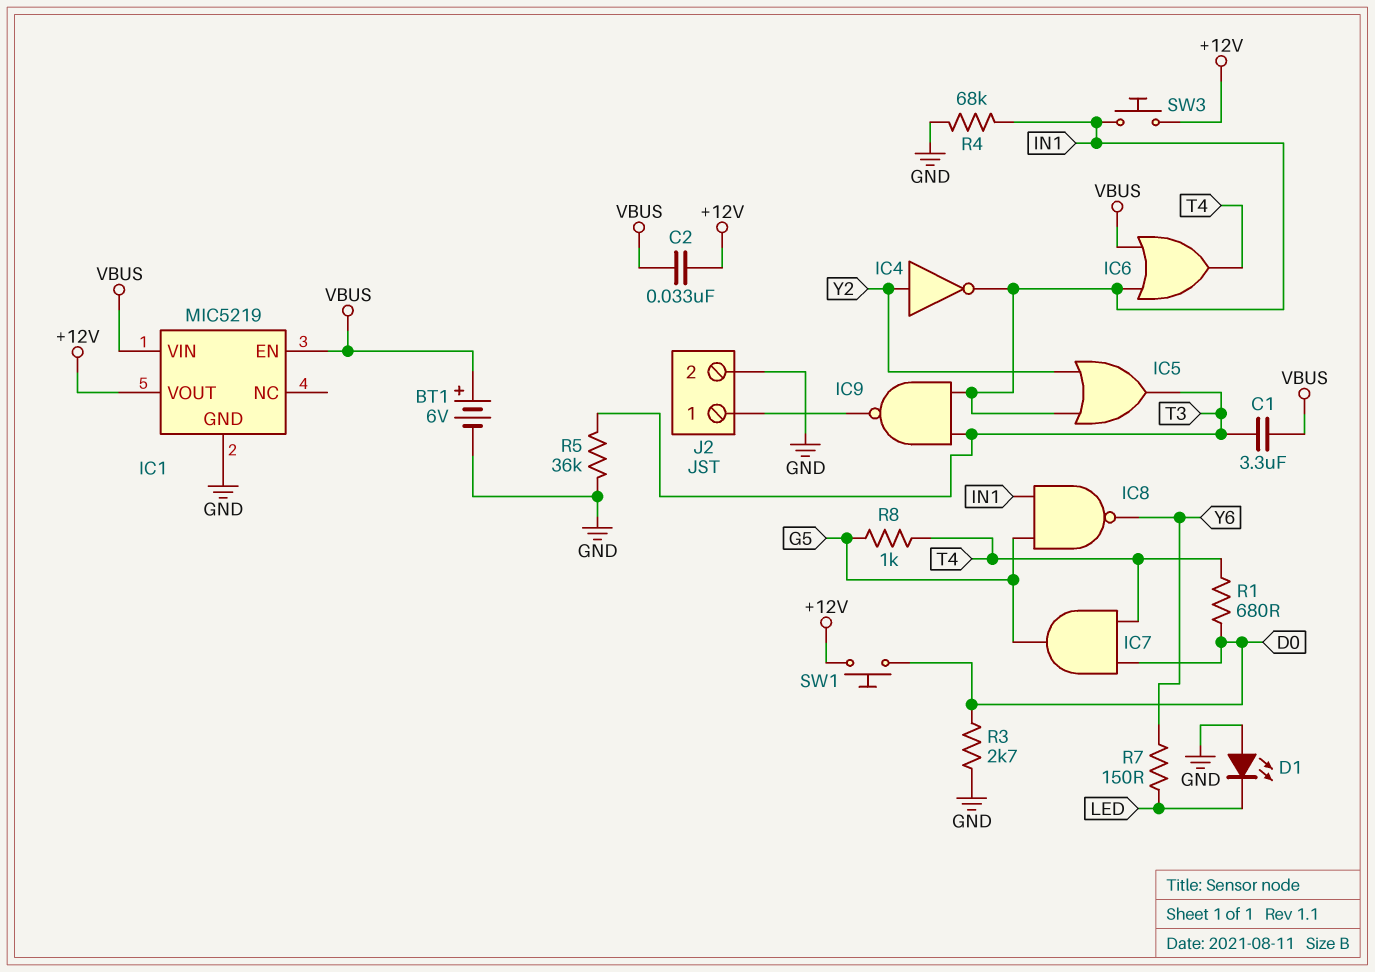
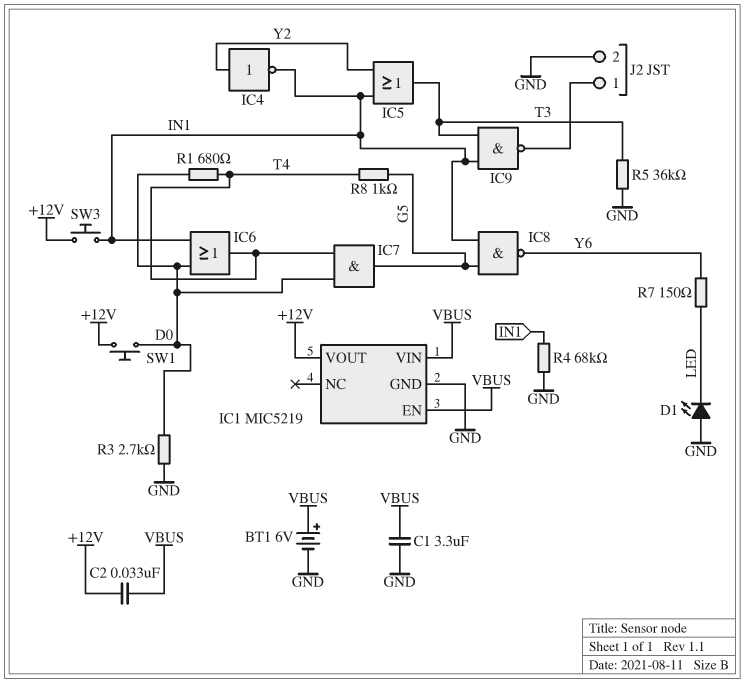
C1: 3.3uF (T3, VBUS) -> 3.3uF (GND, VBUS)
IC6: OR (in IN1, in VBUS, out T4) -> OR (in D0, in IN1, out T4)

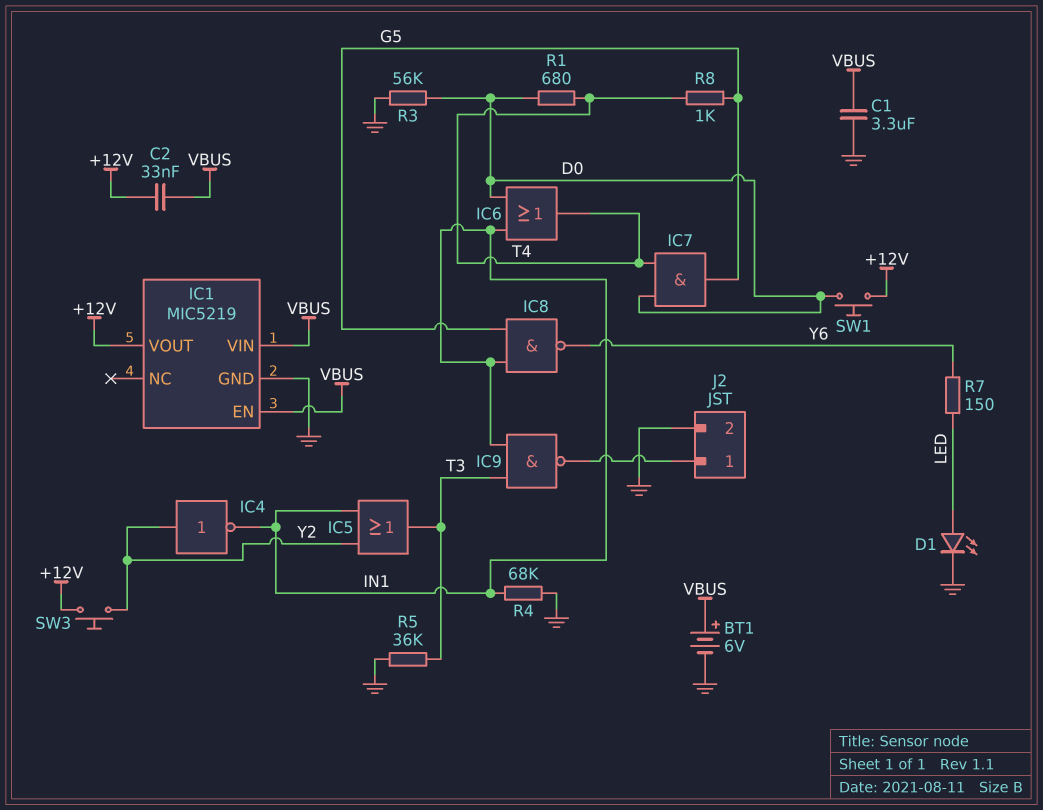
D1: LED (A GND, K LED) -> LED (A LED, K GND)
R3: 2.7k (D0, GND) -> 56k (D0, GND)
SW3: button (+12V, IN1) -> button (+12V, Y2)

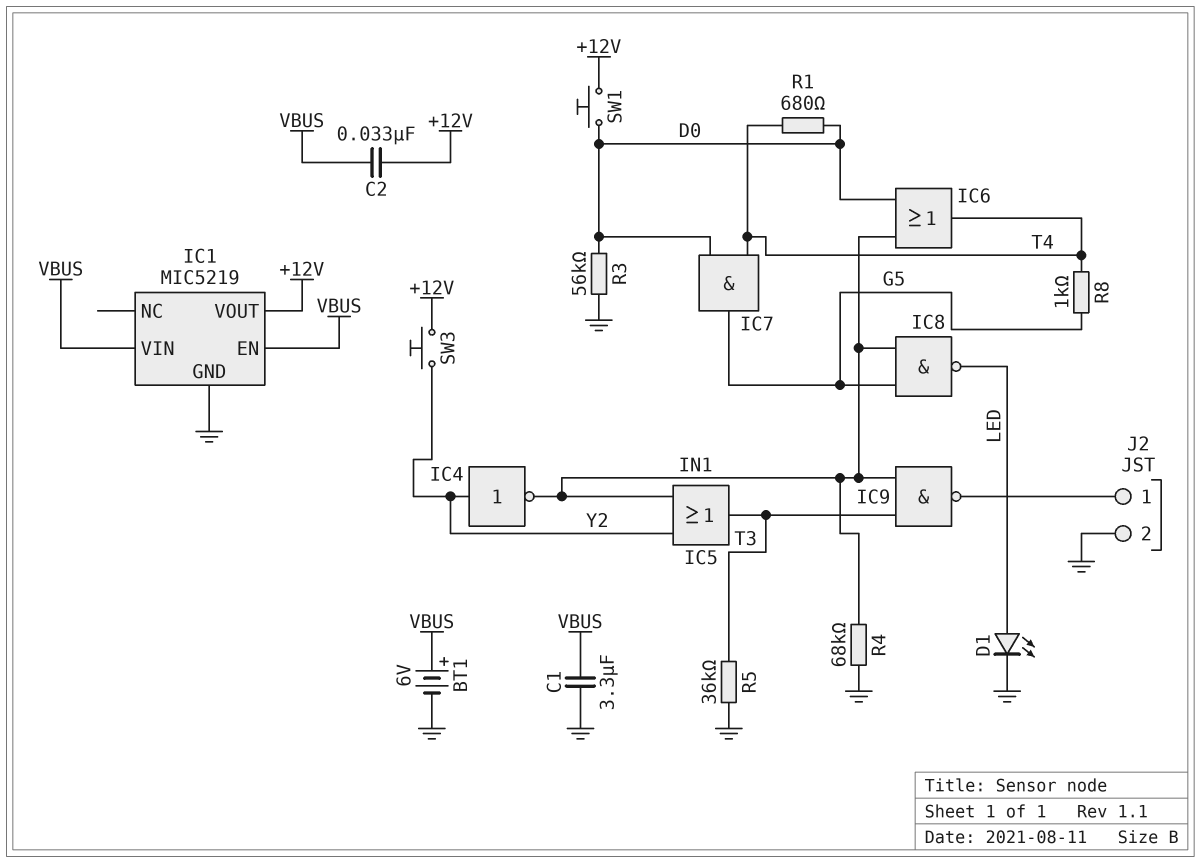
IC8: NAND (in G5, in IN1, out Y6) -> NAND (in G5, in IN1, out LED)
R7: 150 (LED, Y6) -> none

